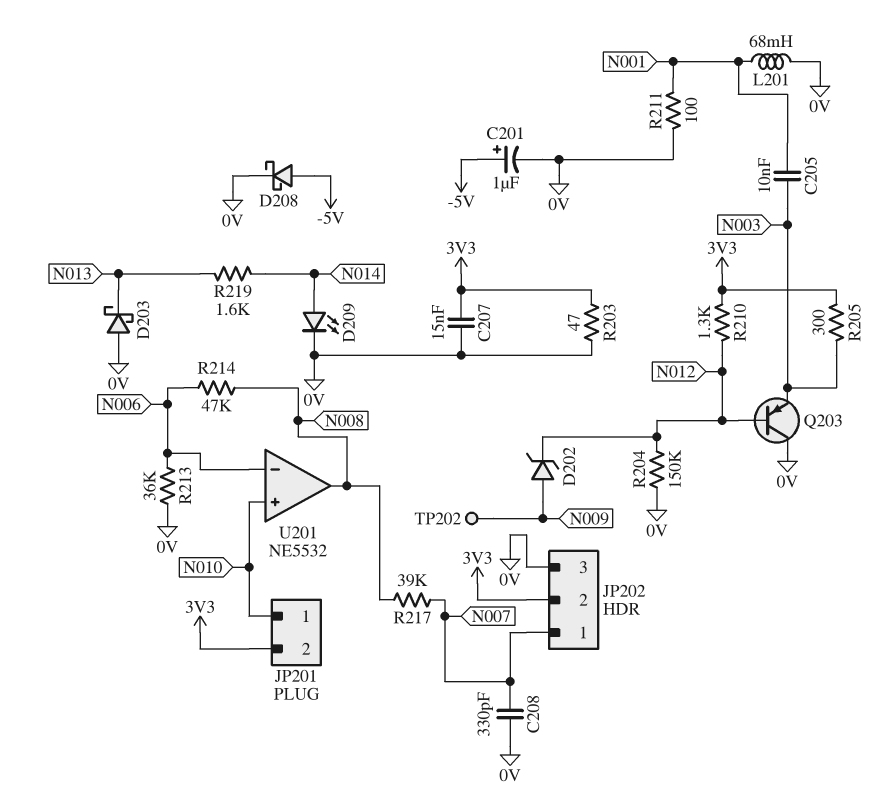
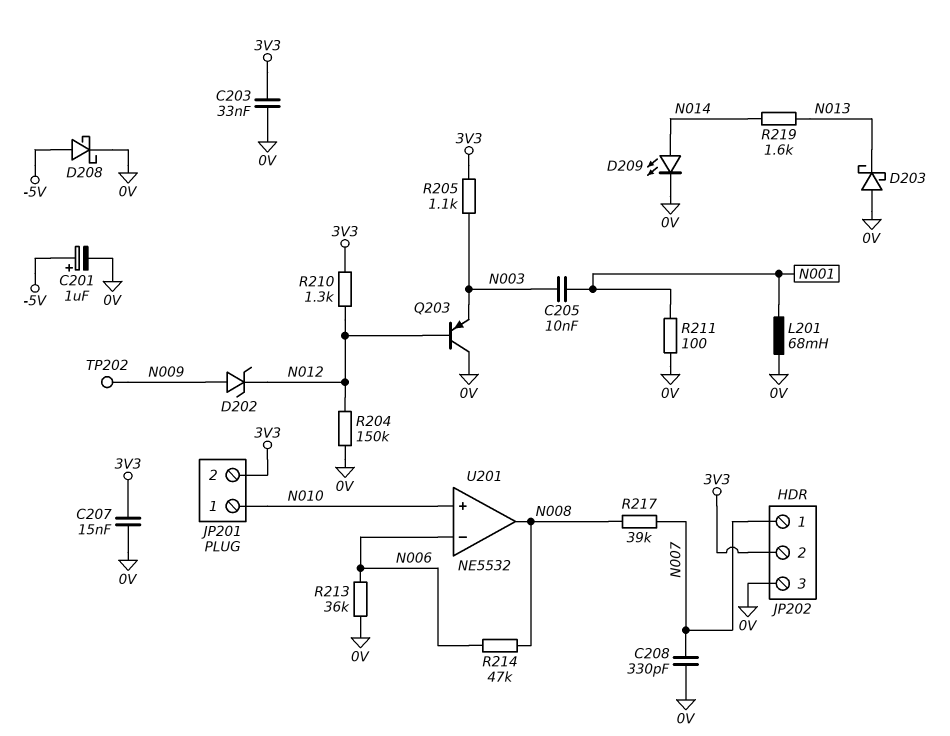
C203: none -> 33nF (0V, 3V3)
R203: 47 (0V, 3V3) -> none
R205: 300 (3V3, N003) -> 1.1k (3V3, N003)

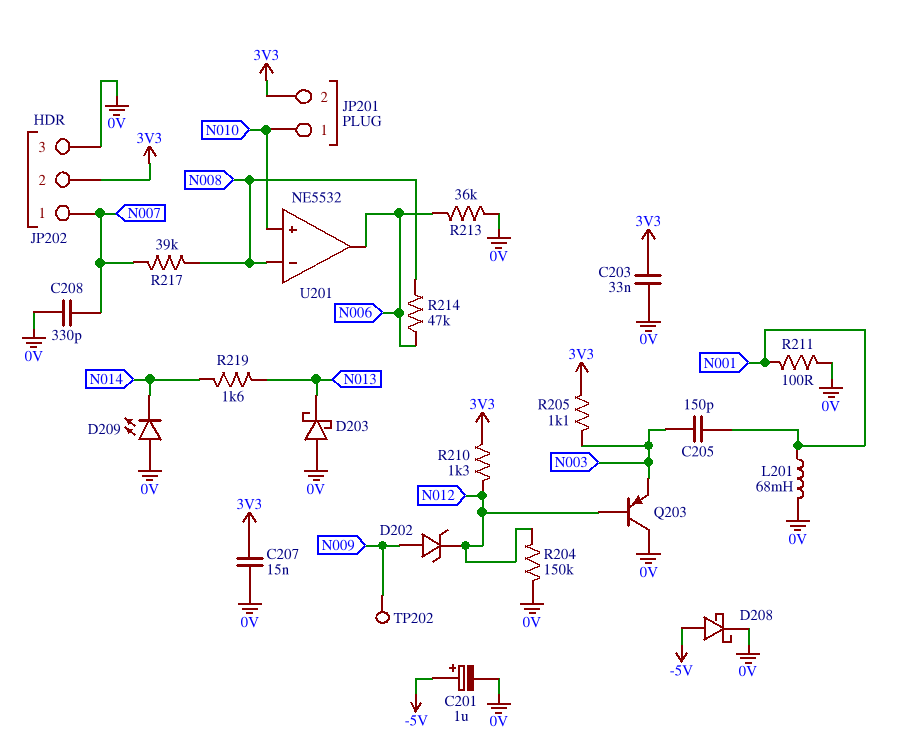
C205: 10nF (N001, N003) -> 150pF (N001, N003)
D209: LED (A N014, K 0V) -> LED (A 0V, K N014)
U201 pin in-: N006 -> N008
U201 pin out: N008 -> N006

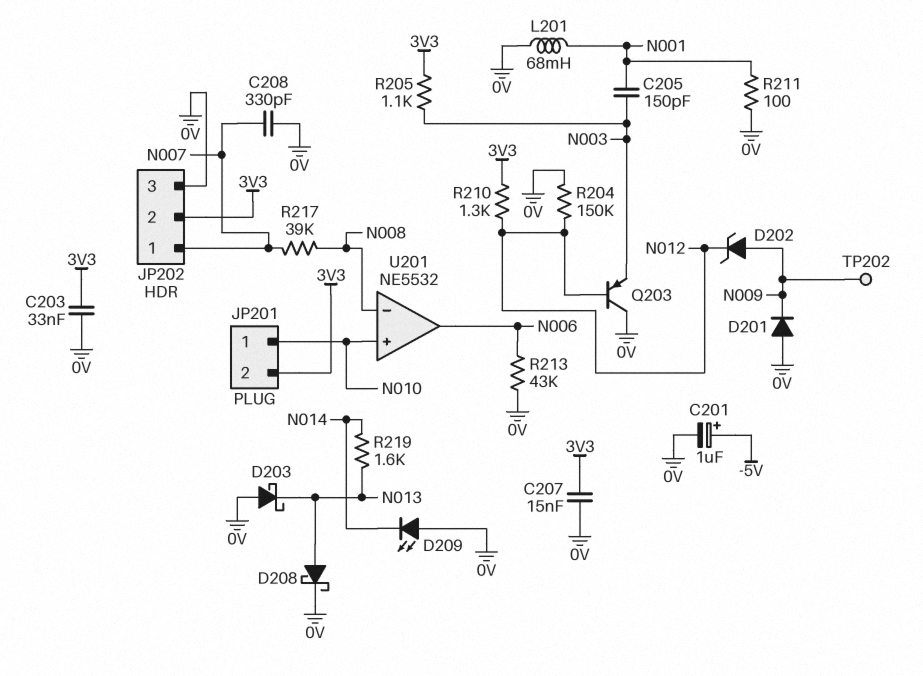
D201: none -> diode (A 0V, K N009)
D208: schottky (A -5V, K 0V) -> schottky (A N013, K 0V)
R213: 36k (0V, N006) -> 43k (0V, N006)
R214: 47k (N006, N008) -> none

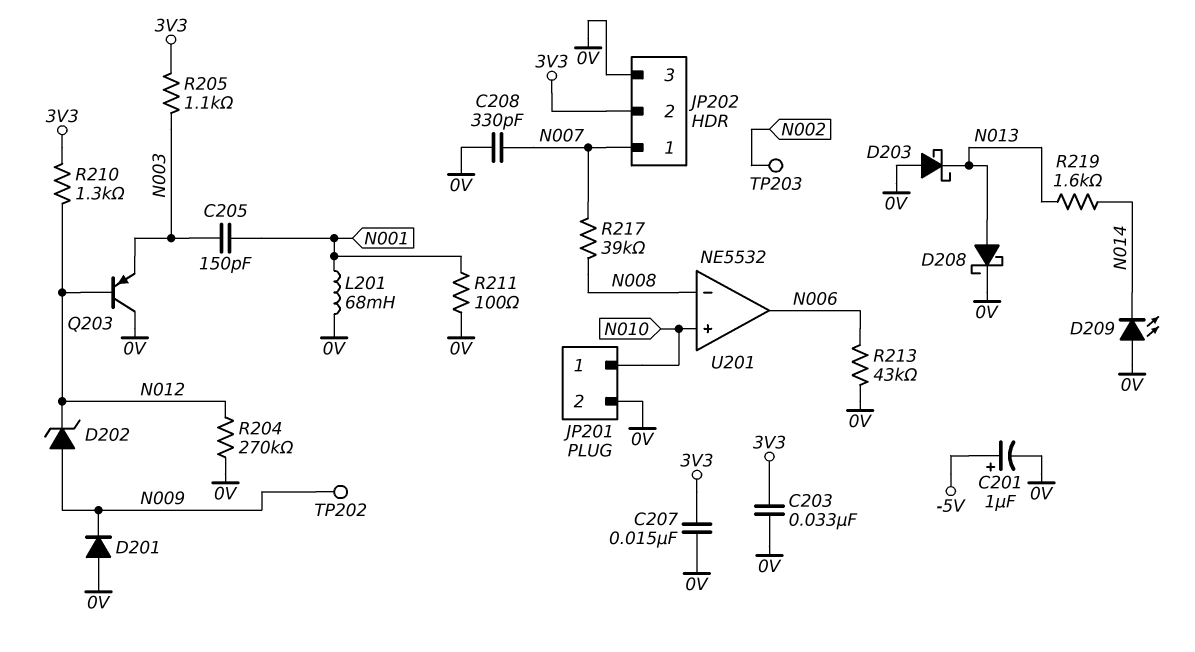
JP201 pin 2: 3V3 -> 0V
R204: 150k (0V, N012) -> 270k (0V, N012)
TP203: none -> test point (N002)

